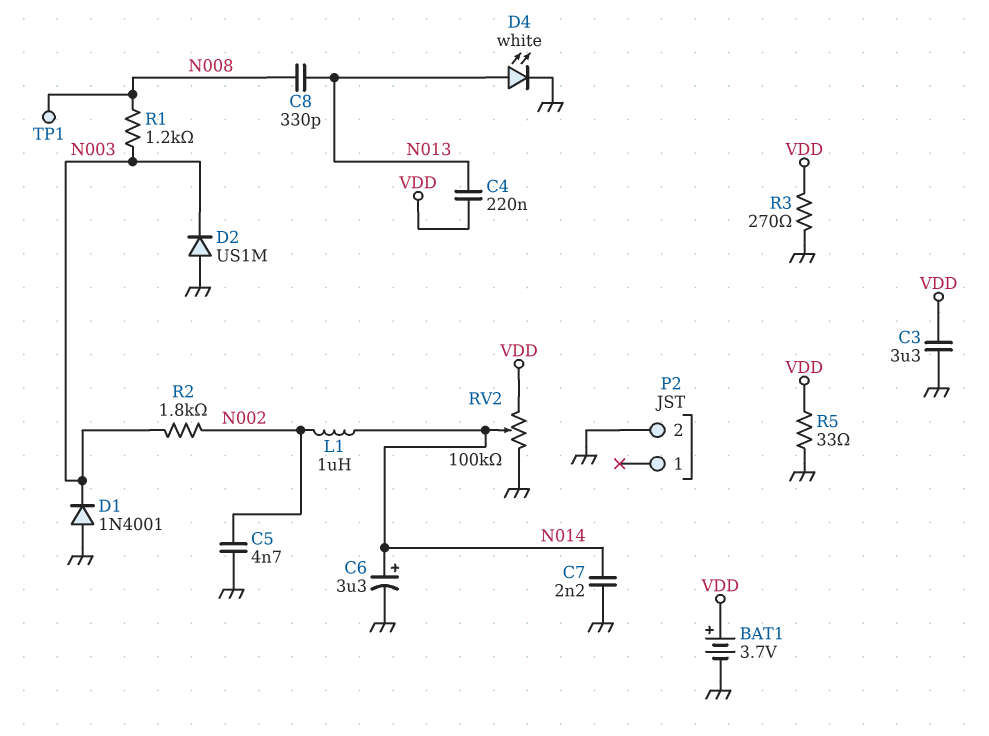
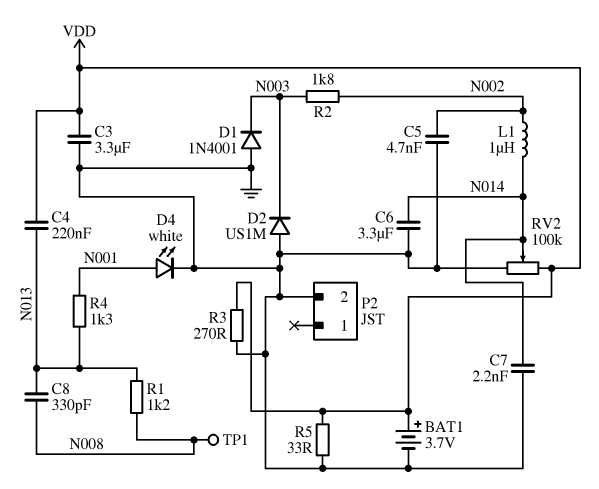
C6: 3.3uF (plus N014, minus GND) -> 3.3uF (GND, N014)
D4: LED white (A N013, K GND) -> LED white (A N001, K GND)
R1: 1.2k (N003, N008) -> 1.2k (N008, N013)
R4: none -> 1.3k (N001, N013)

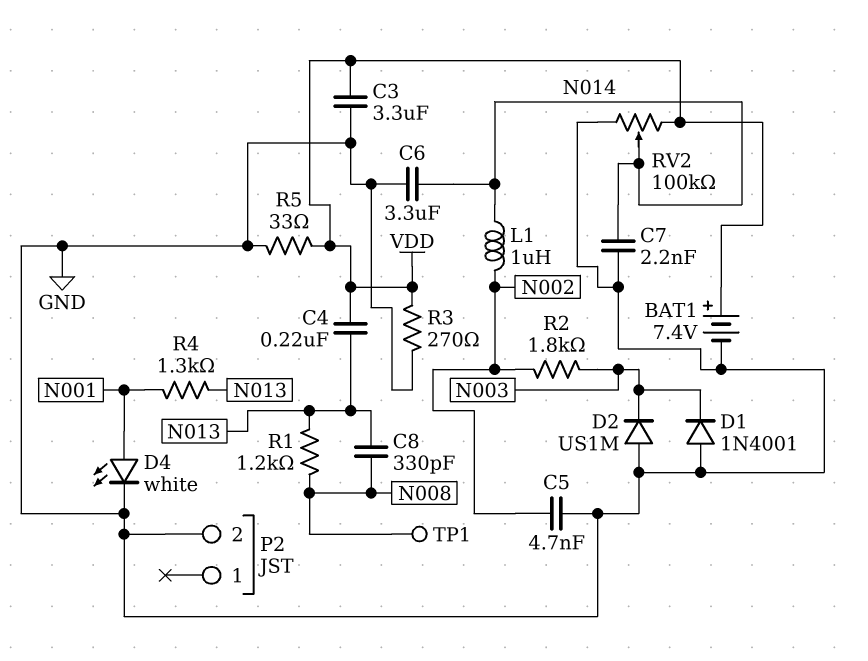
BAT1: 3.7V (plus VDD, minus GND) -> 7.4V (plus VDD, minus GND)

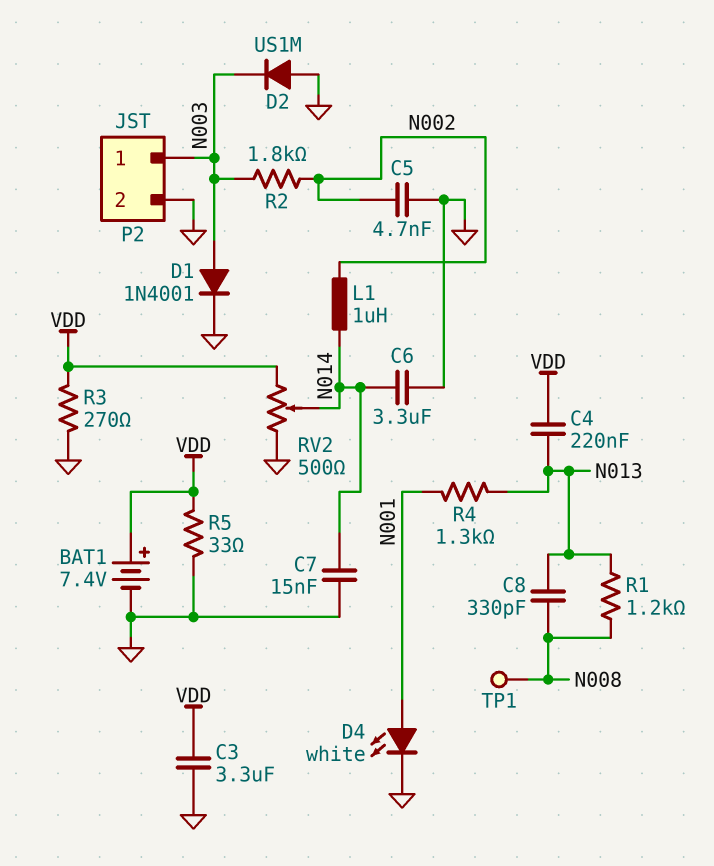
C7: 2.2nF (GND, N014) -> 15nF (GND, N014)
D1: diode 1N4001 (A GND, K N003) -> diode 1N4001 (A N003, K GND)
P2 pin 1: none -> N003
RV2: 100k (GND, VDD, wiper N014) -> 500 (GND, VDD, wiper N014)

